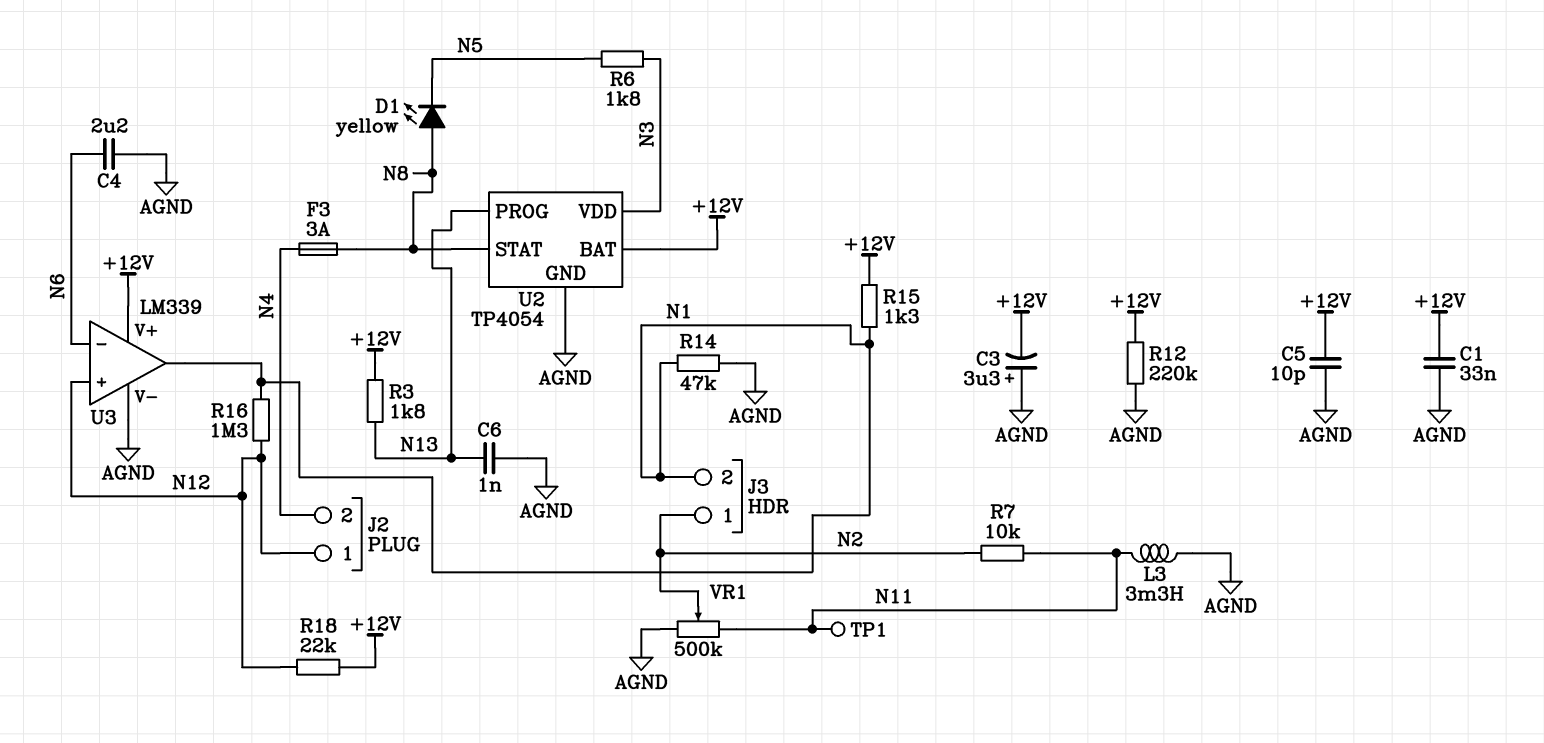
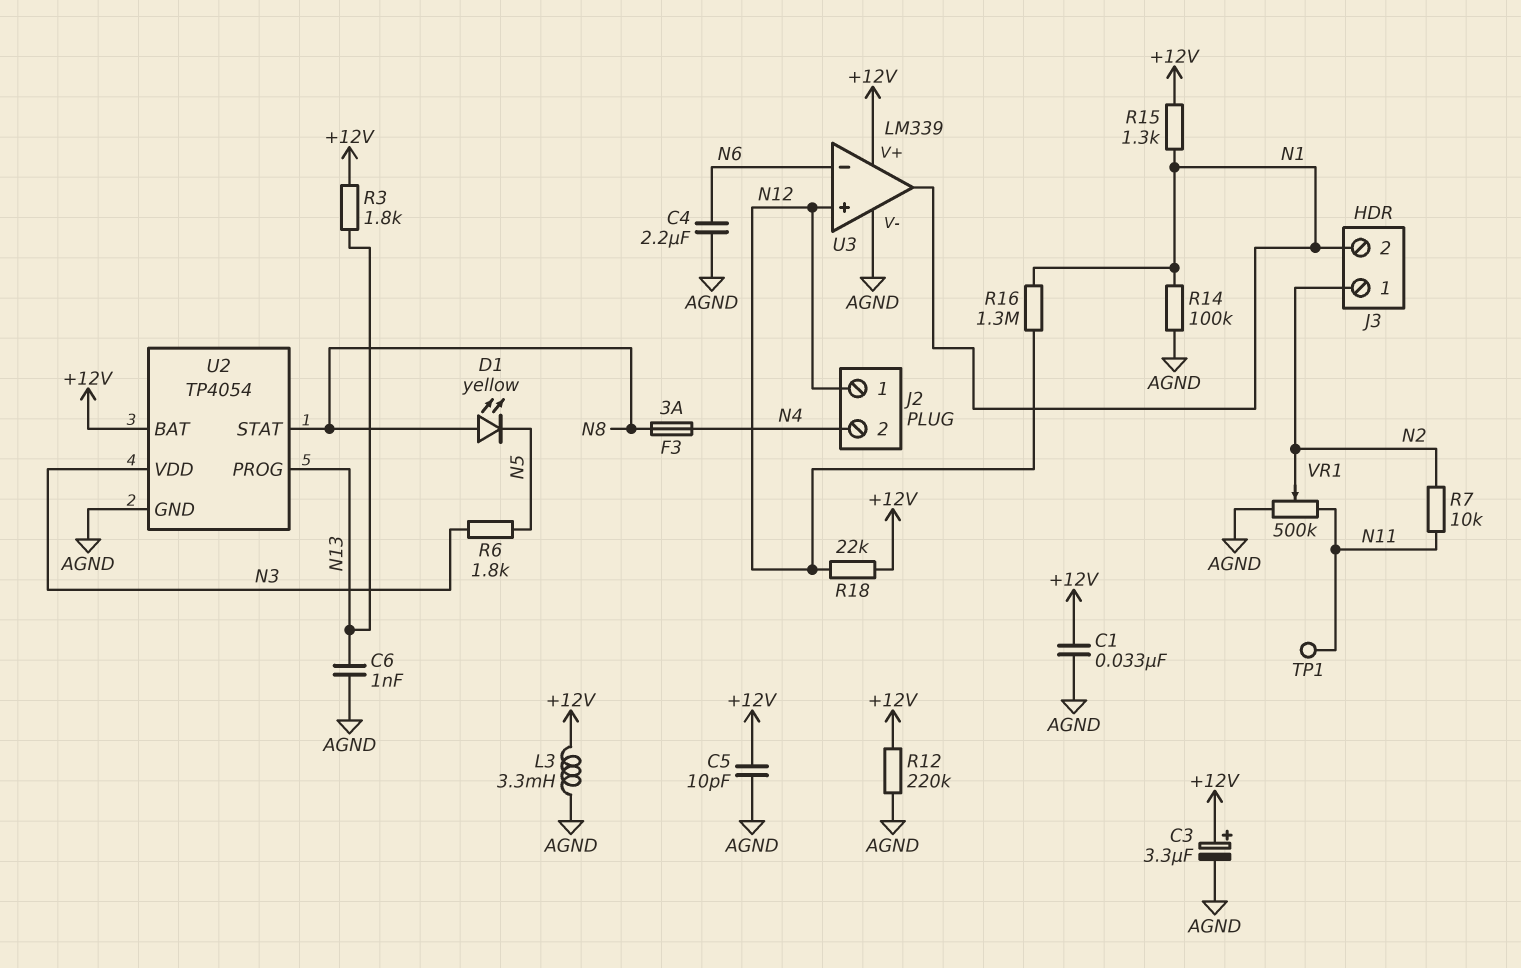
C3: 3.3uF (plus AGND, minus +12V) -> 3.3uF (plus +12V, minus AGND)
L3: 3.3mH (AGND, N11) -> 3.3mH (+12V, AGND)
R14: 47k (AGND, N1) -> 100k (AGND, N1)

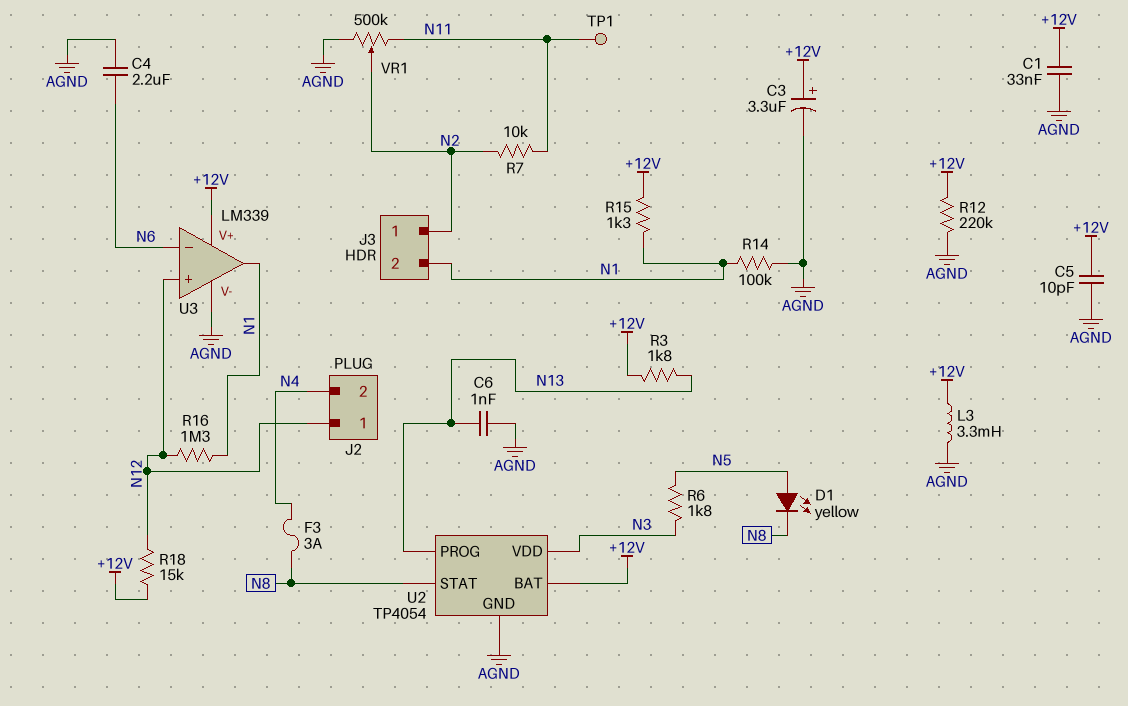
D1: LED yellow (A N8, K N5) -> LED yellow (A N5, K N8)
R18: 22k (+12V, N12) -> 15k (+12V, N12)

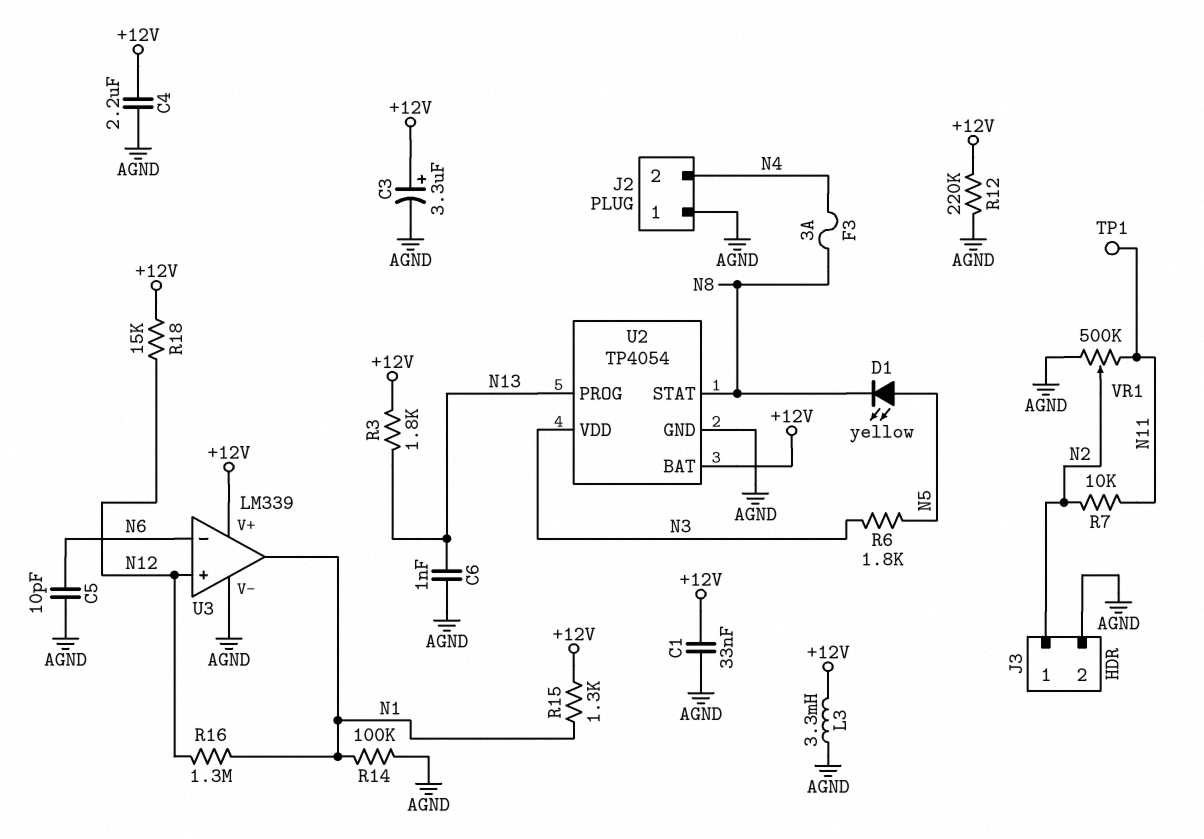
C4: 2.2uF (AGND, N6) -> 2.2uF (+12V, AGND)
C5: 10pF (+12V, AGND) -> 10pF (AGND, N6)
J2 pin 1: N12 -> AGND
J3 pin 2: N1 -> AGND

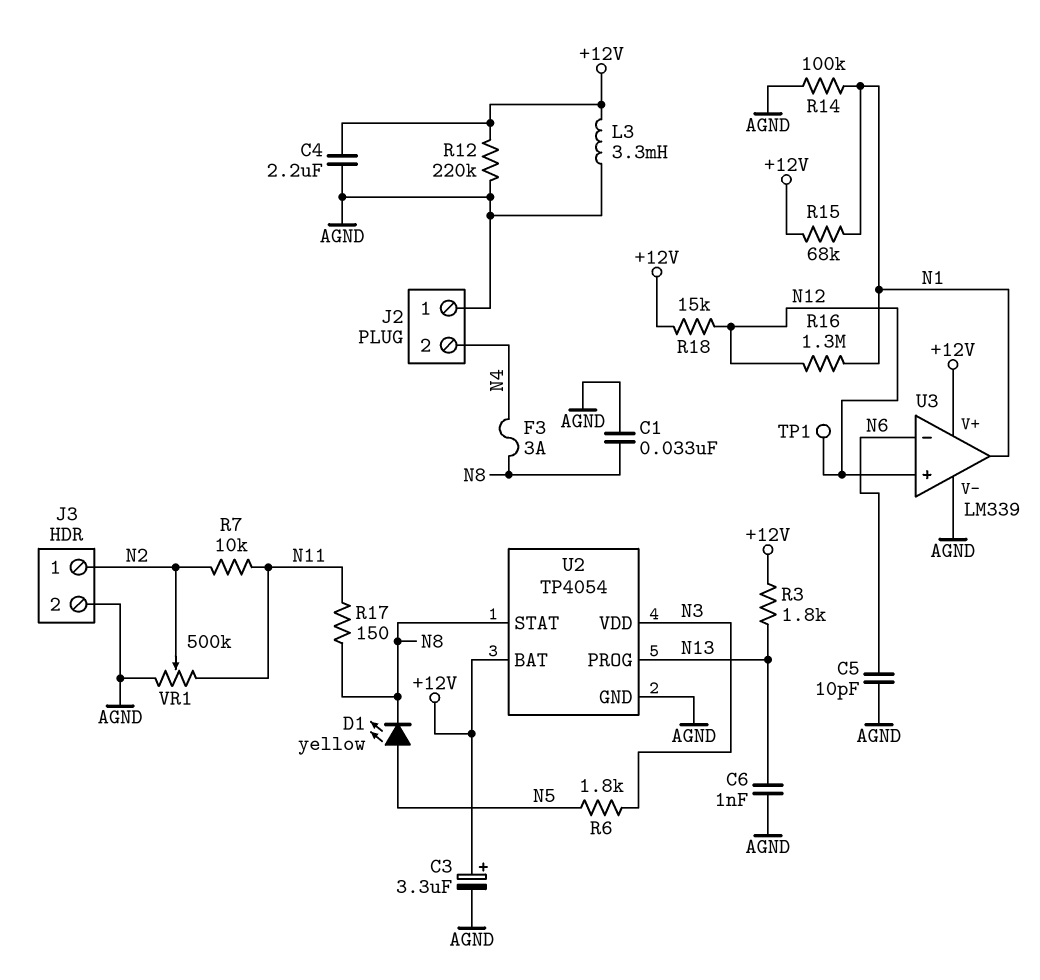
C1: 33nF (+12V, AGND) -> 33nF (AGND, N8)
R15: 1.3k (+12V, N1) -> 68k (+12V, N1)
R17: none -> 150 (N8, N11)
TP1: test point (N11) -> test point (N12)

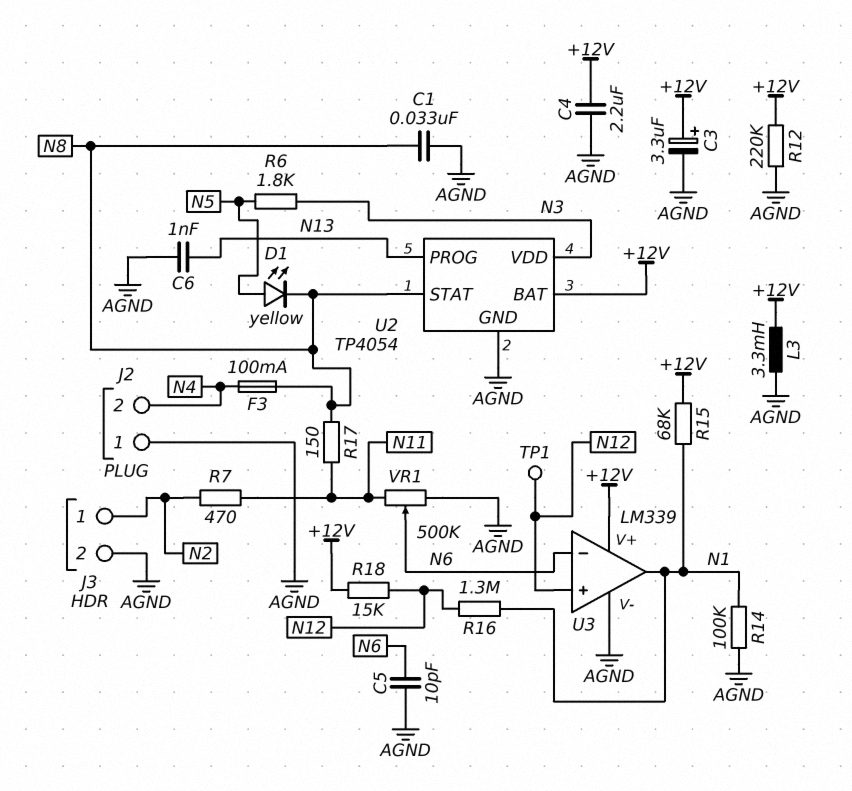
F3: 3A (N4, N8) -> 100mA (N4, N8)
R3: 1.8k (+12V, N13) -> none
R7: 10k (N2, N11) -> 470 (N2, N11)
VR1: 500k (AGND, N11, wiper N2) -> 500k (AGND, N11, wiper N6)

